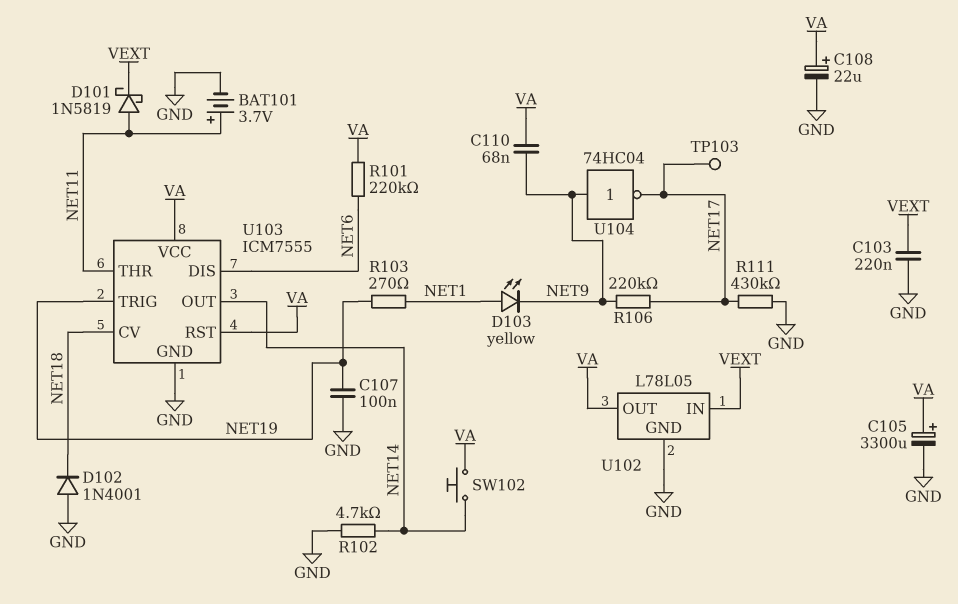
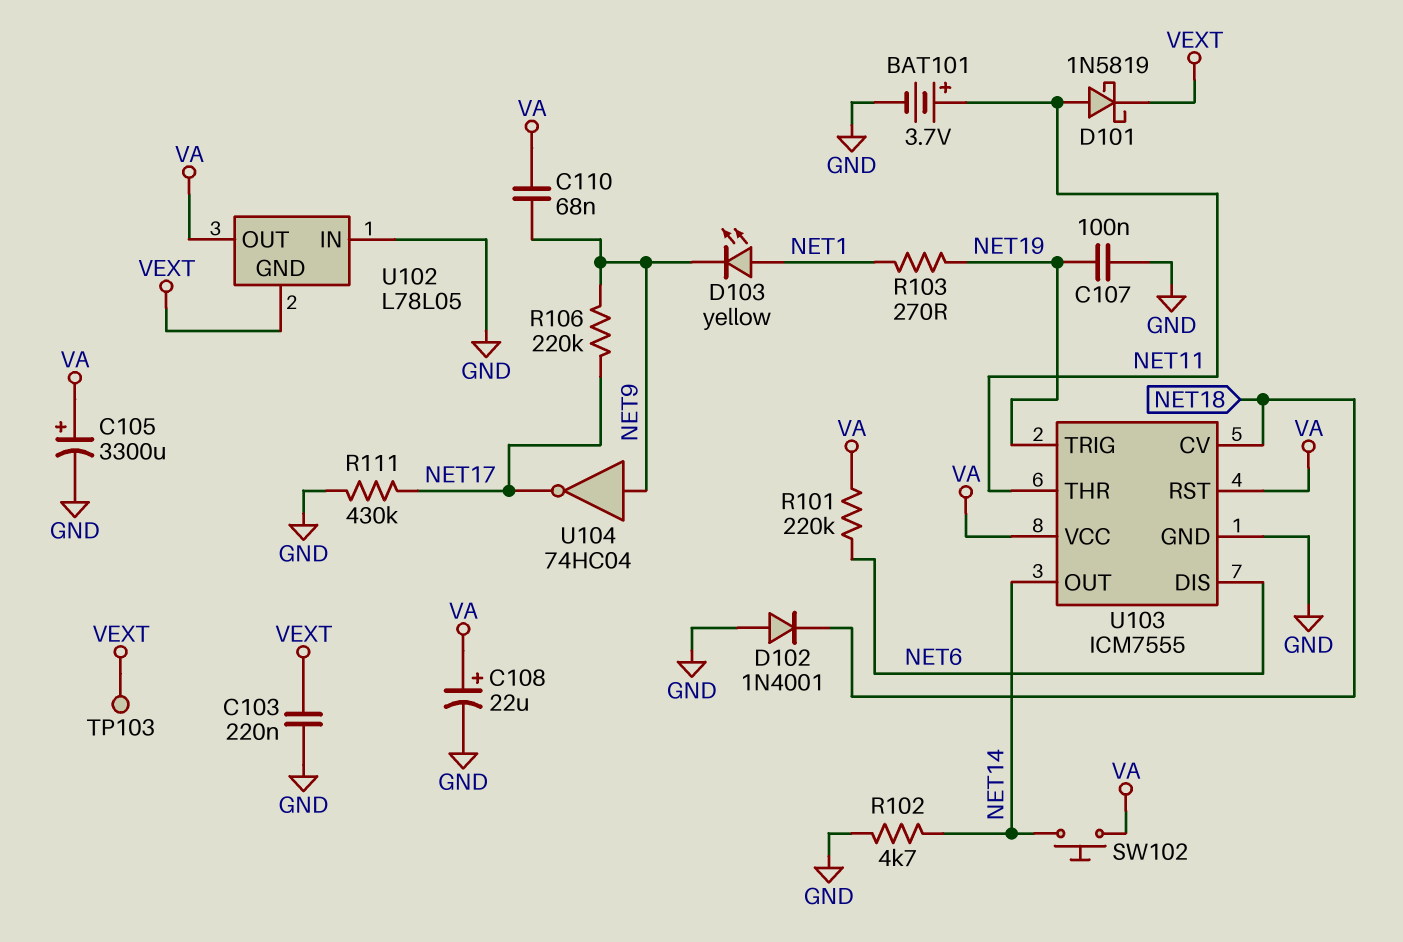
TP103: test point (NET17) -> test point (VEXT)
U102 pin GND: GND -> VEXT
U102 pin IN: VEXT -> GND

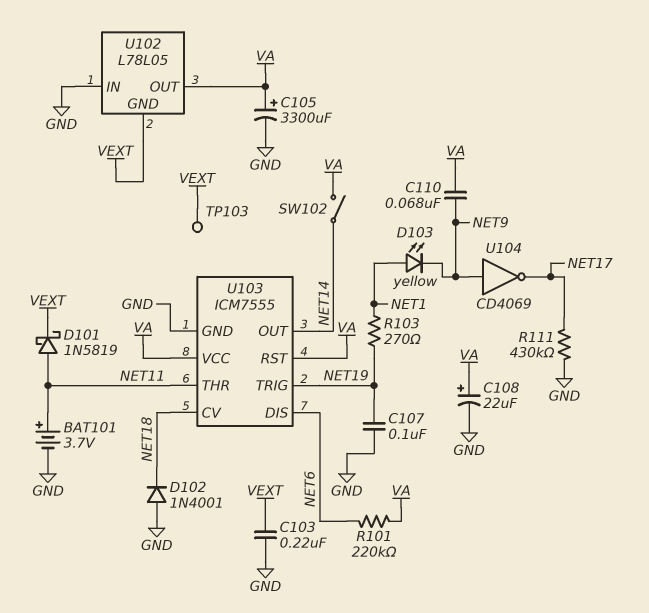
R102: 4.7k (GND, NET14) -> none
R106: 220k (NET9, NET17) -> none
SW102: button (NET14, VA) -> switch (NET14, VA)
U104: NOT 74HC04 (in NET9, out NET17) -> NOT CD4069 (in NET9, out NET17)

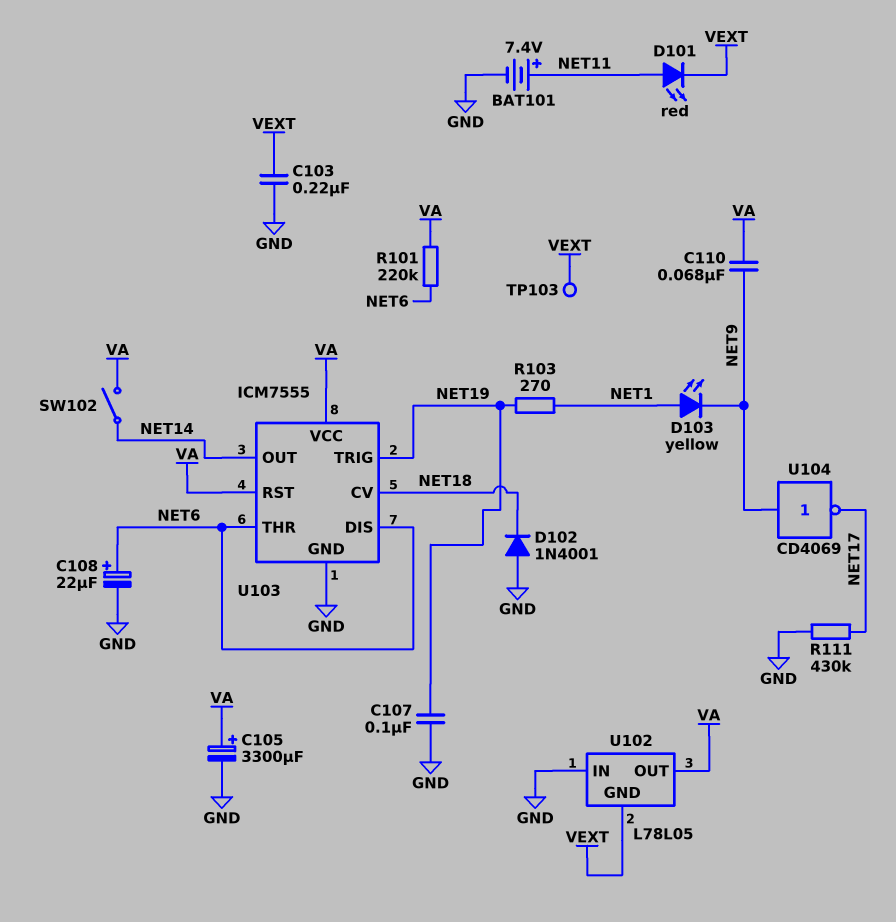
BAT101: 3.7V (plus NET11, minus GND) -> 7.4V (plus NET11, minus GND)
C108: 22uF (plus VA, minus GND) -> 22uF (plus NET6, minus GND)
D101: schottky 1N5819 (A NET11, K VEXT) -> LED red (A NET11, K VEXT)
U103 pin THR: NET11 -> NET6

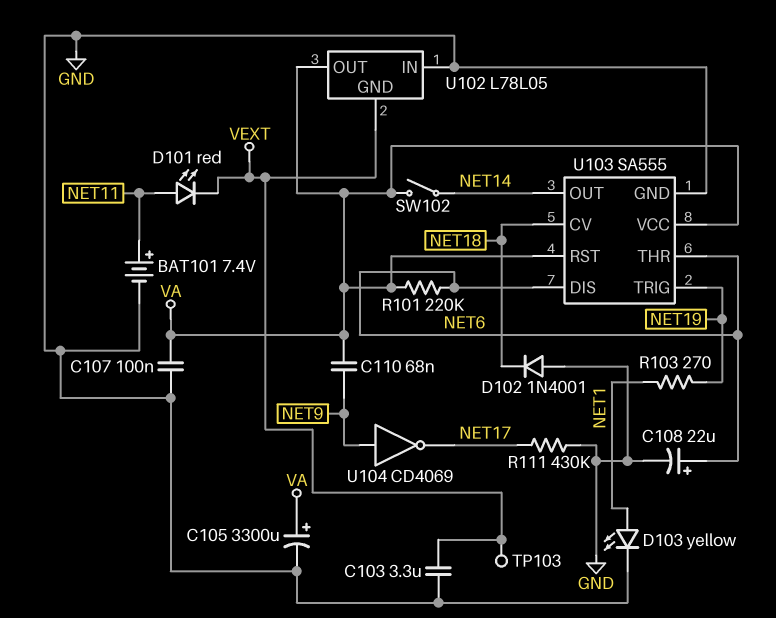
C103: 220nF (GND, VEXT) -> 3.3uF (GND, VEXT)
C107: 100nF (GND, NET19) -> 100nF (GND, VA)
D103: LED yellow (A NET1, K NET9) -> LED yellow (A NET1, K GND)
U103: ICM7555 -> SA555

